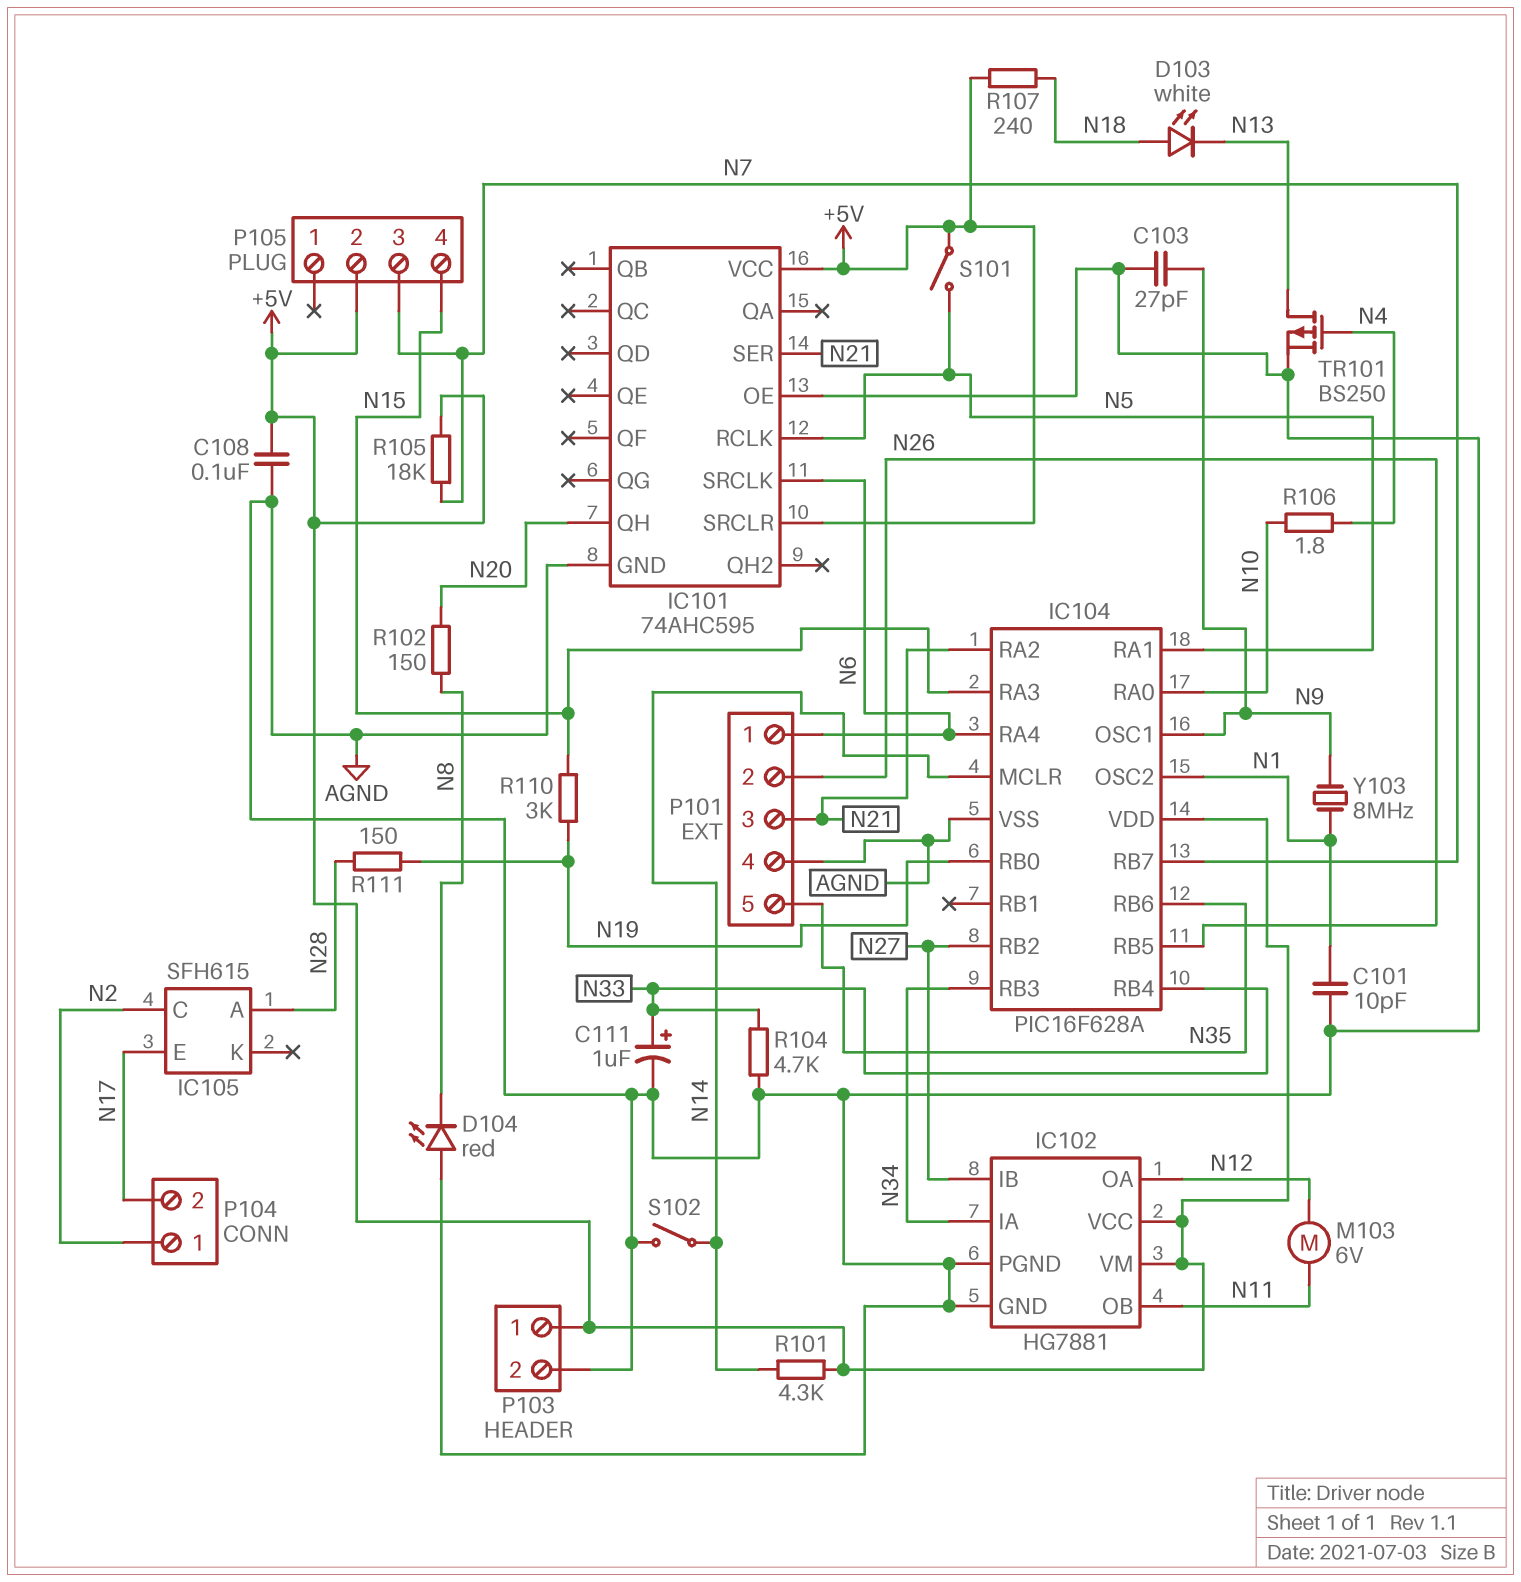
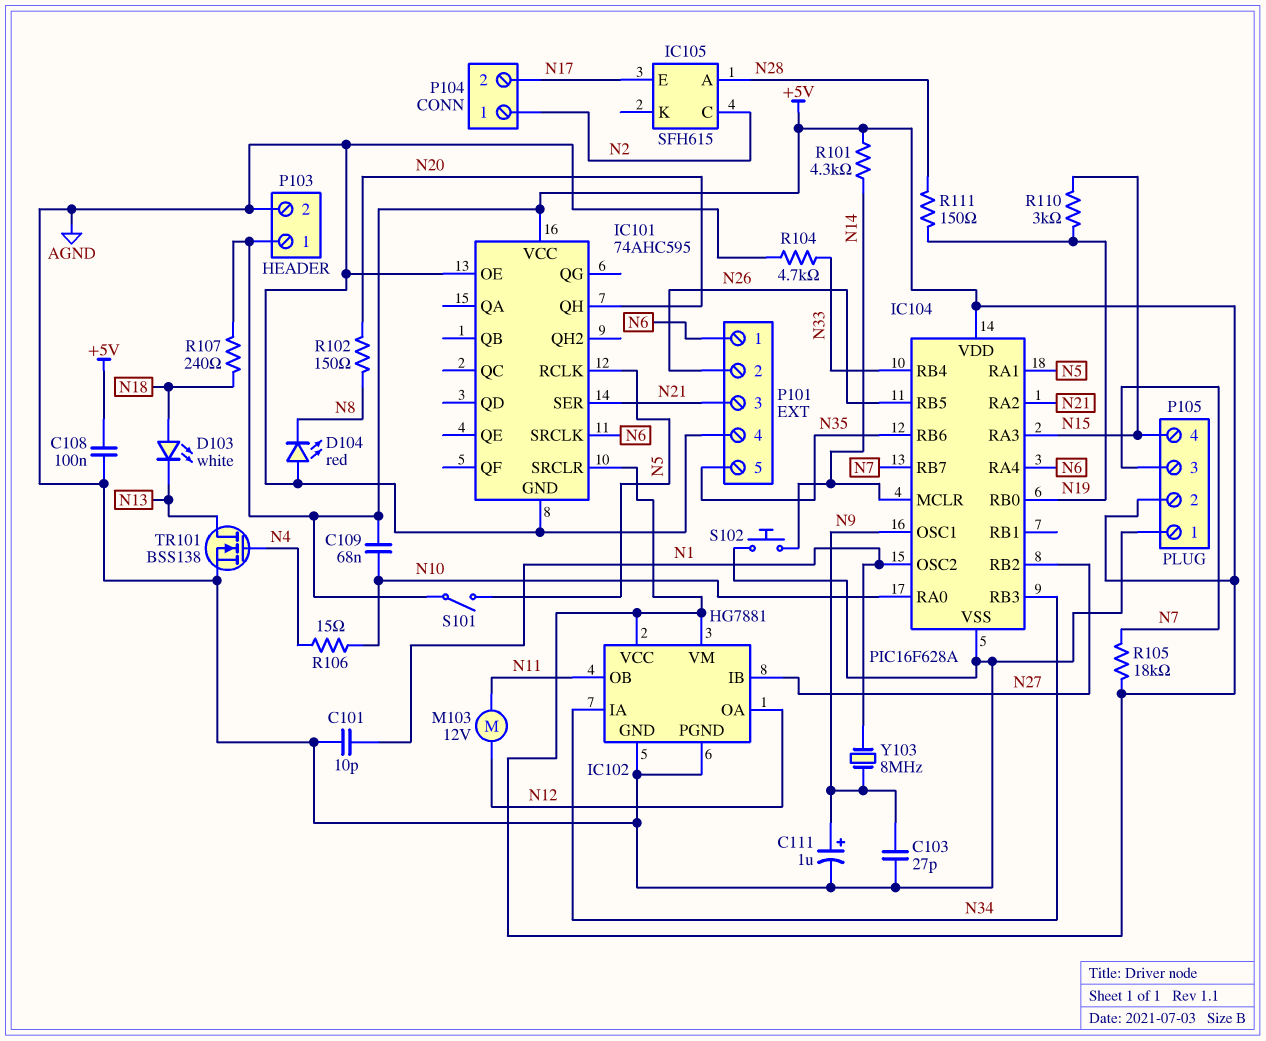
C109: none -> 68nF (+5V, N10)
C111: 1uF (plus N33, minus AGND) -> 1uF (plus N9, minus AGND)
M103: motor 6V (N11, N12) -> motor 12V (N11, N12)
P105 pin 1: none -> AGND
R106: 1.8 (N4, N10) -> 15 (N4, N10)
S102: switch (AGND, N14) -> button (AGND, N14)
TR101: PMOS BS250 (G N4, D N13, S AGND) -> NMOS BSS138 (G N4, D N13, S AGND)

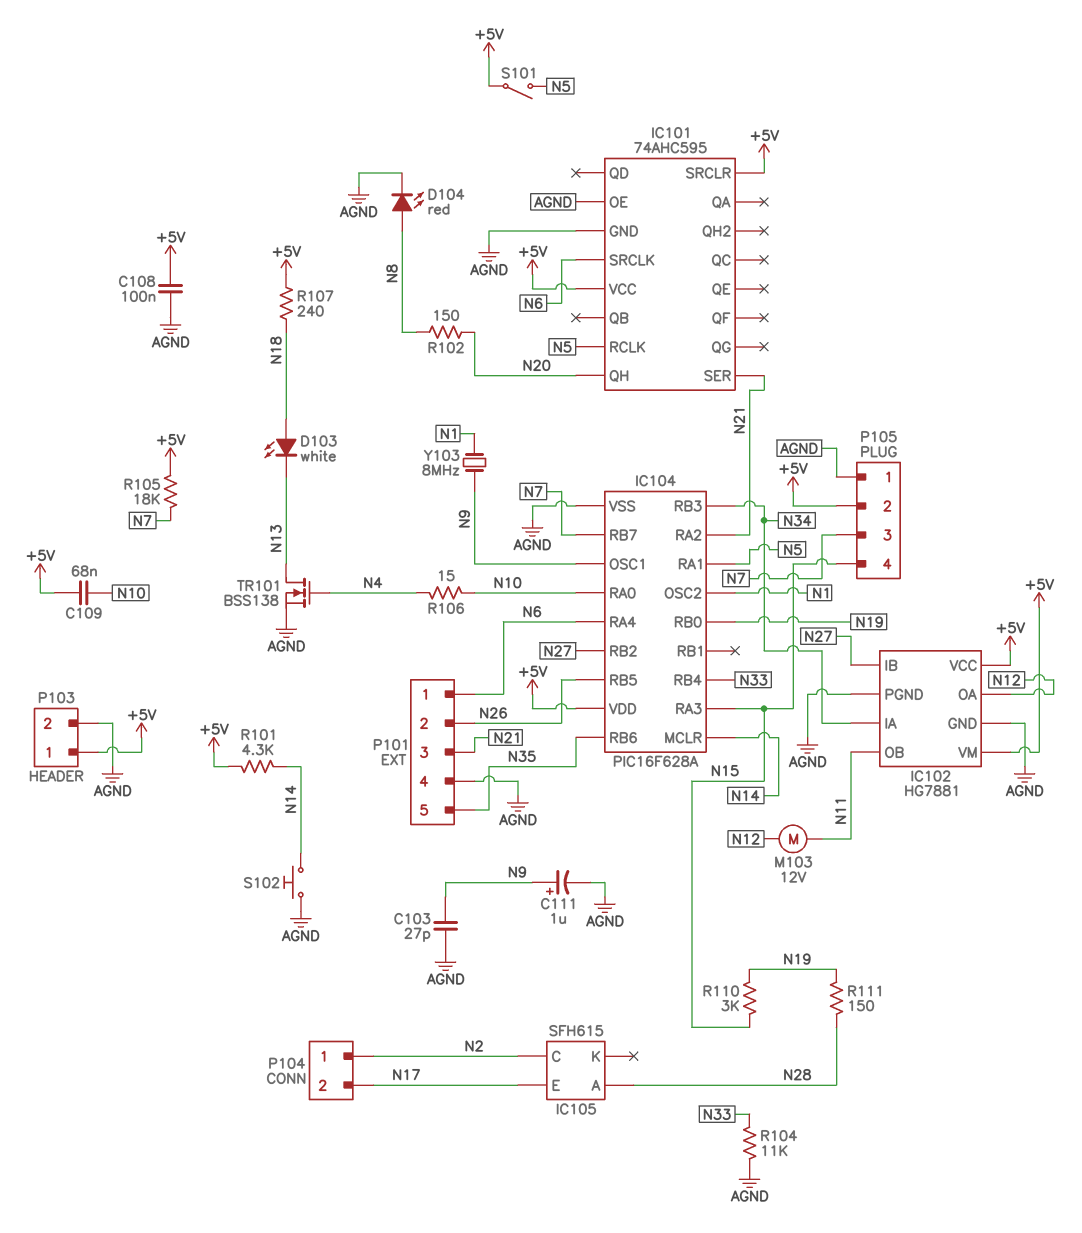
C101: 10pF (AGND, N1) -> none
D104: LED red (A AGND, K N8) -> LED red (A N8, K AGND)
R104: 4.7k (AGND, N33) -> 11k (AGND, N33)

